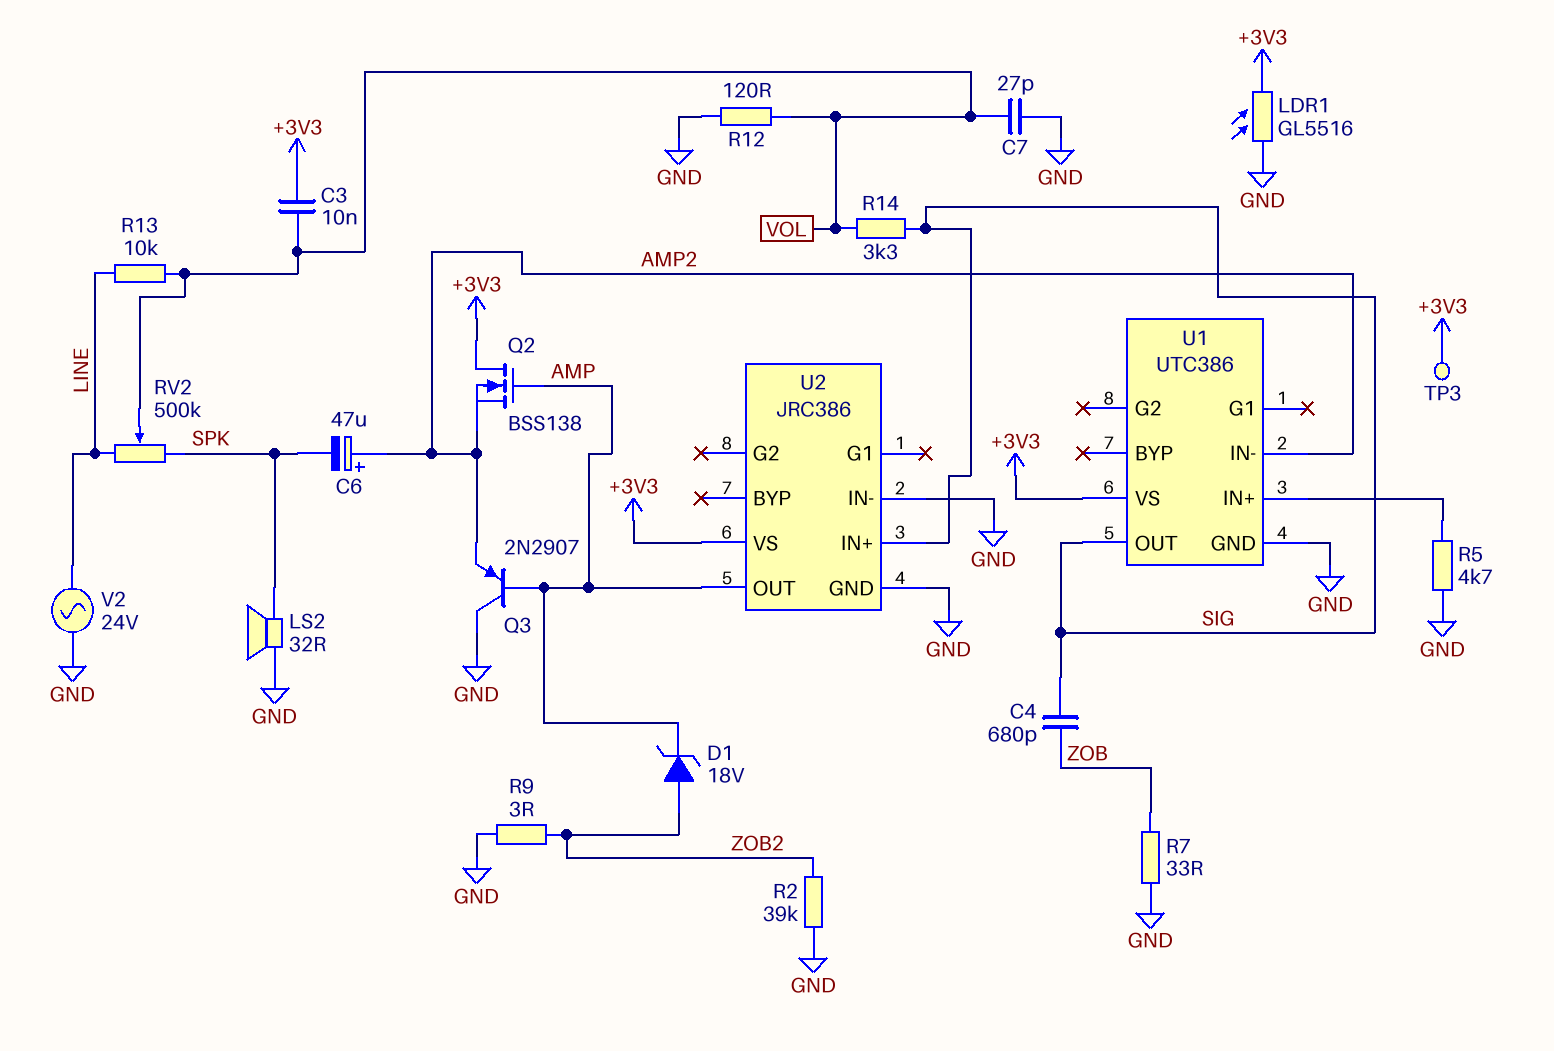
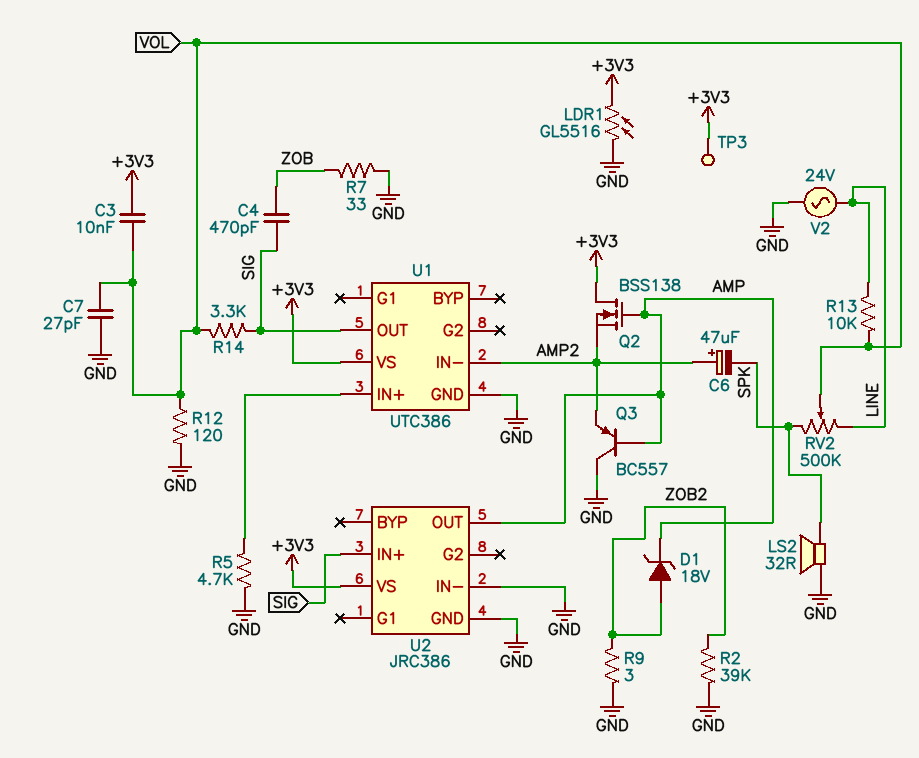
C4: 680pF (SIG, ZOB) -> 470pF (SIG, ZOB)
Q3: PNP 2N2907 (B AMP, C GND, E AMP2) -> PNP BC557 (B AMP, C GND, E AMP2)

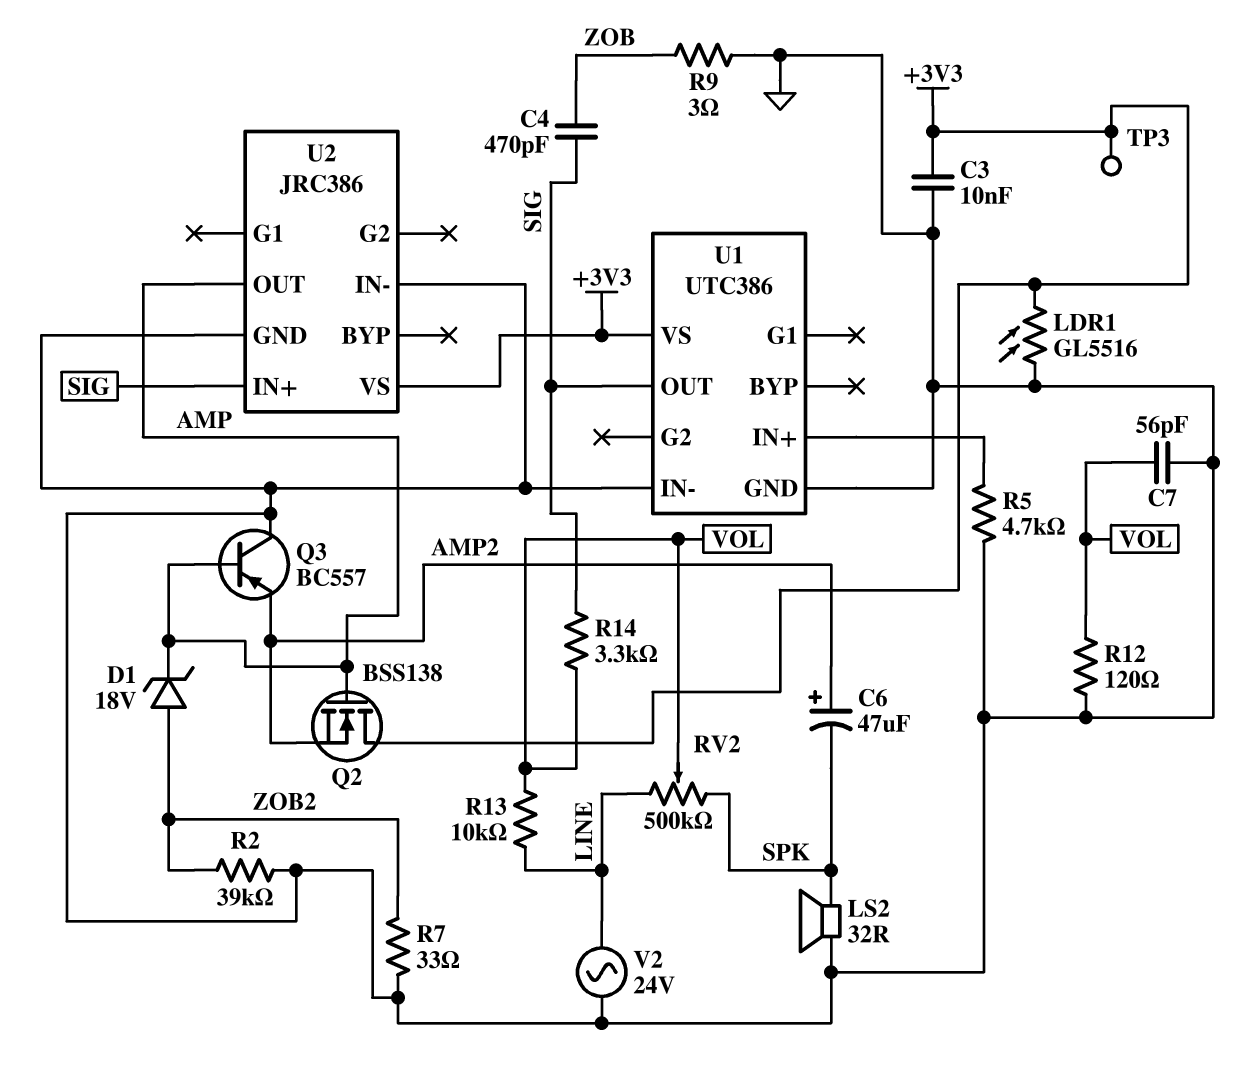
C3: 10nF (+3V3, VOL) -> 10nF (+3V3, GND)
C7: 27pF (GND, VOL) -> 56pF (GND, VOL)
R7: 33 (GND, ZOB) -> 33 (GND, ZOB2)
R9: 3 (GND, ZOB2) -> 3 (GND, ZOB)
U1 pin IN-: AMP2 -> GND

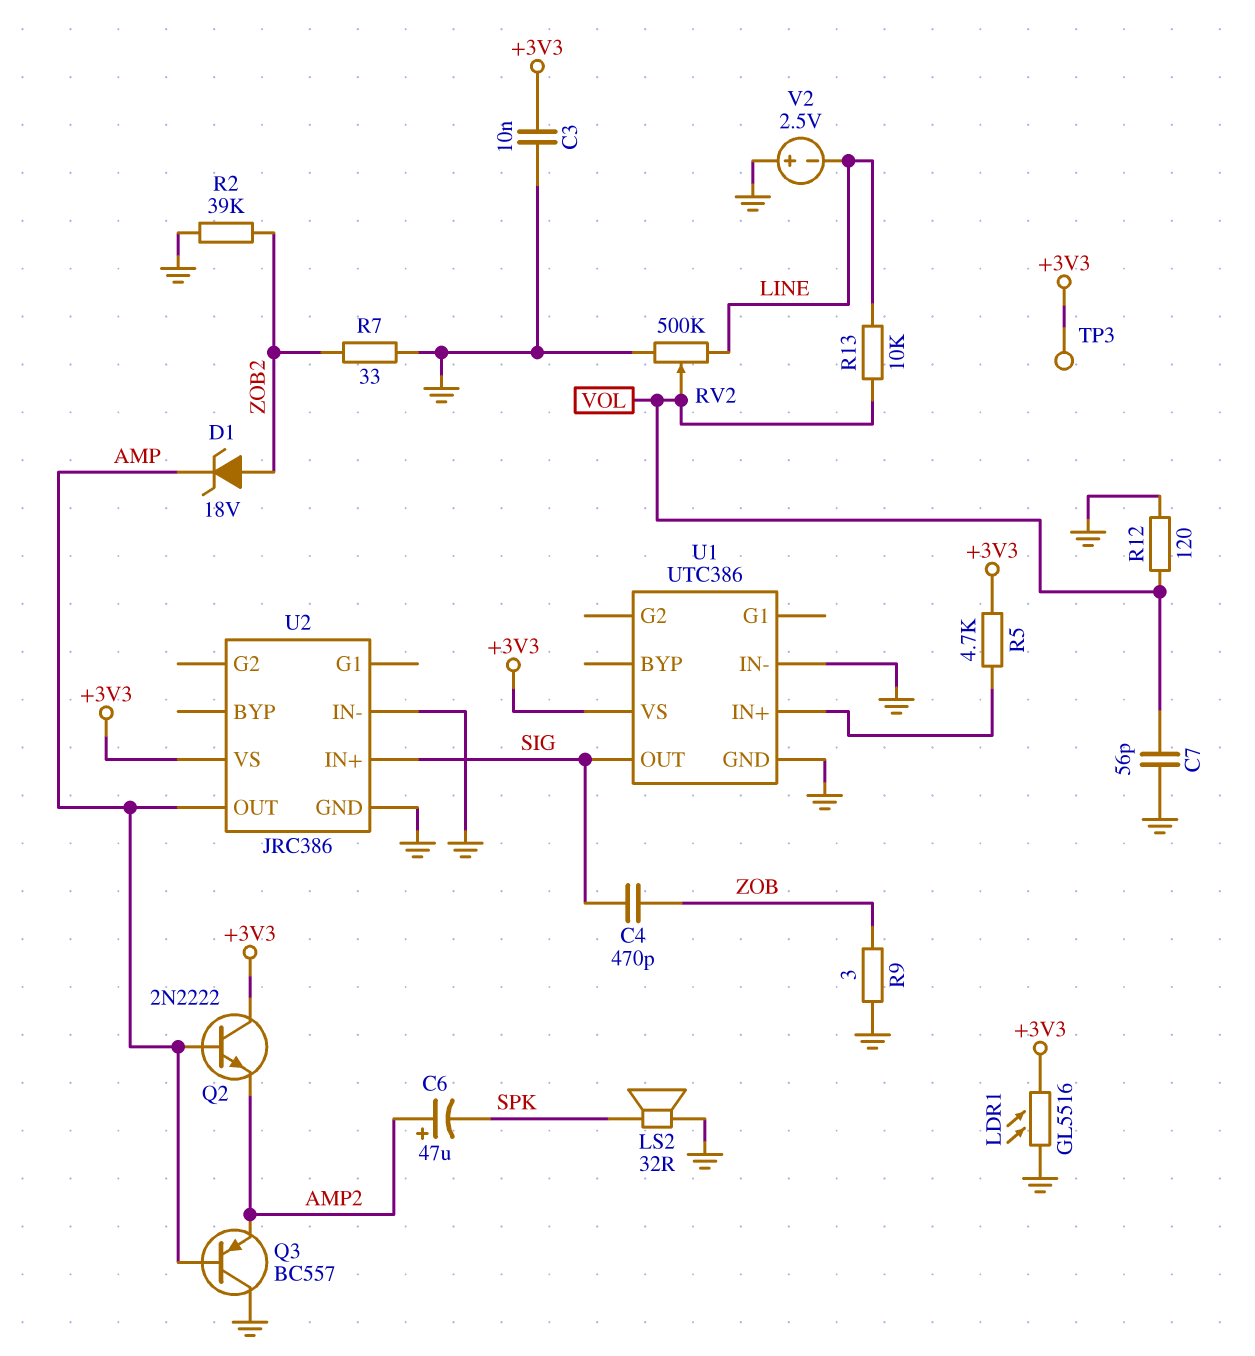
Q2: NMOS BSS138 (G AMP, D +3V3, S AMP2) -> NPN 2N2222 (B AMP, C +3V3, E AMP2)
R5: 4.7k (GND, U1/IN+) -> 4.7k (+3V3, U1/IN+)
R14: 3.3k (SIG, VOL) -> none
RV2: 500k (LINE, SPK, wiper VOL) -> 500k (GND, LINE, wiper VOL)
V2: AC 24V (GND, LINE) -> 2.5V (plus GND, minus LINE)

